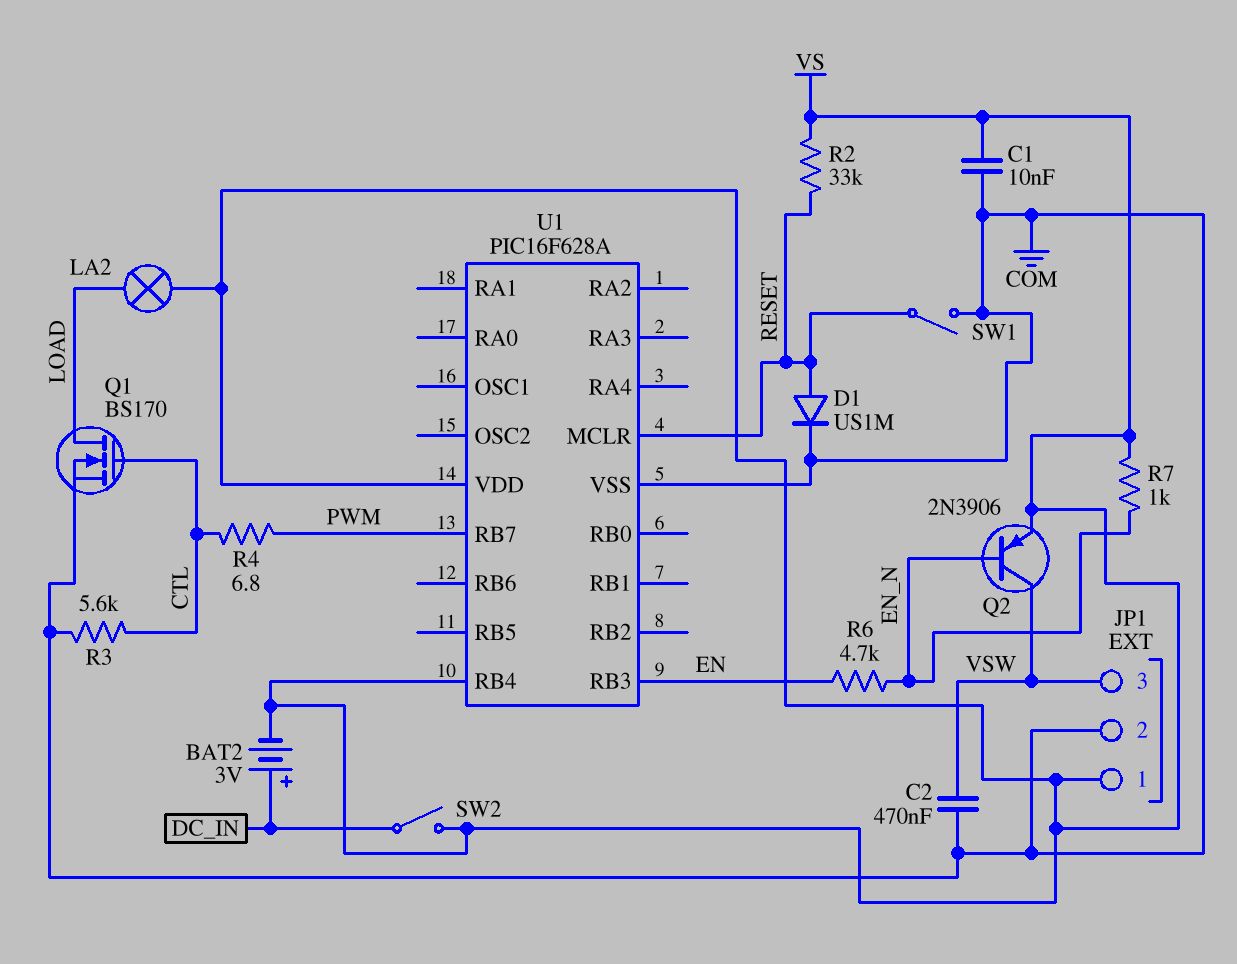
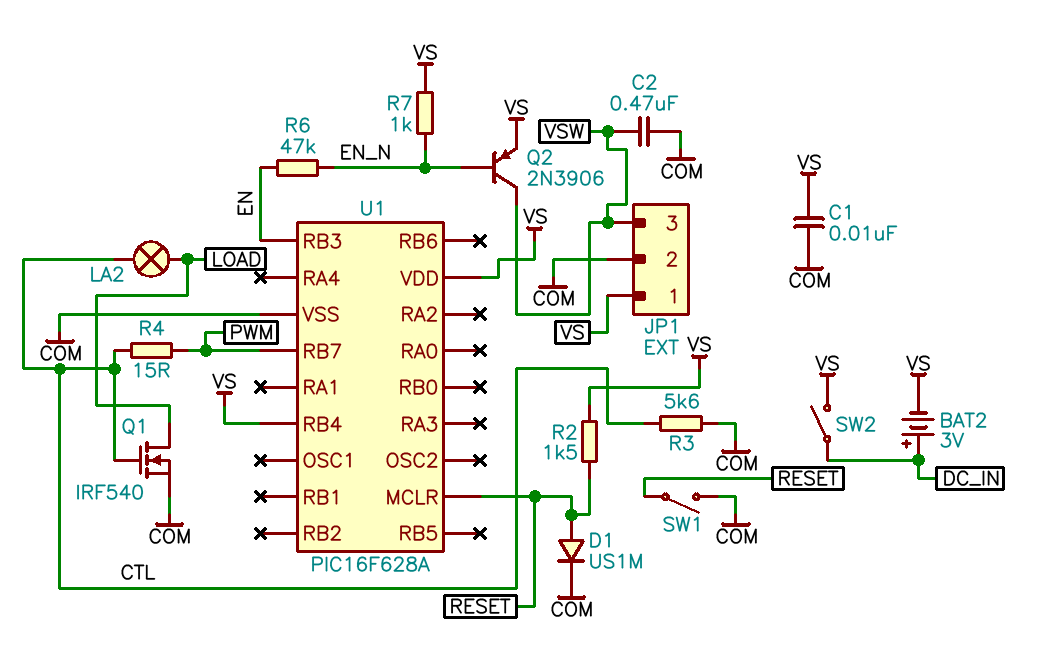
LA2: lamp (LOAD, VS) -> lamp (CTL, LOAD)
Q1: NMOS BS170 (G CTL, D LOAD, S COM) -> NMOS IRF540 (G CTL, D LOAD, S COM)
R2: 33k (RESET, VS) -> 1.5k (RESET, VS)
R4: 6.8 (CTL, PWM) -> 15 (CTL, PWM)
R6: 4.7k (EN, EN_N) -> 47k (EN, EN_N)

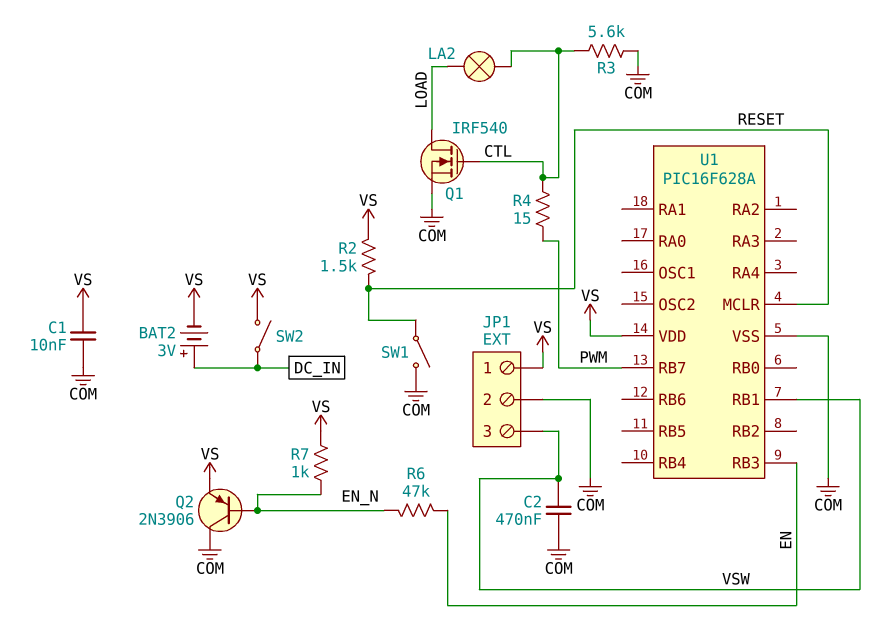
D1: diode US1M (A RESET, K COM) -> none
Q2: PNP 2N3906 (B EN_N, C VSW, E VS) -> PNP 2N3906 (B EN_N, C COM, E VS)
U1 pin RB1: none -> VSW
U1 pin RB4: VS -> none

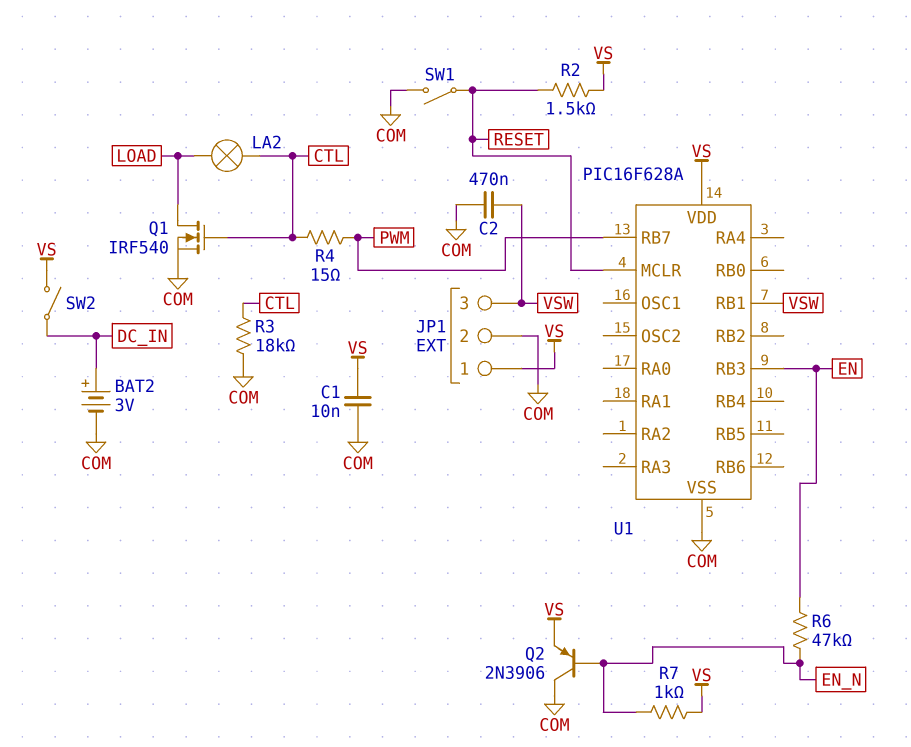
BAT2: 3V (plus DC_IN, minus VS) -> 3V (plus DC_IN, minus COM)
R3: 5.6k (COM, CTL) -> 18k (COM, CTL)

